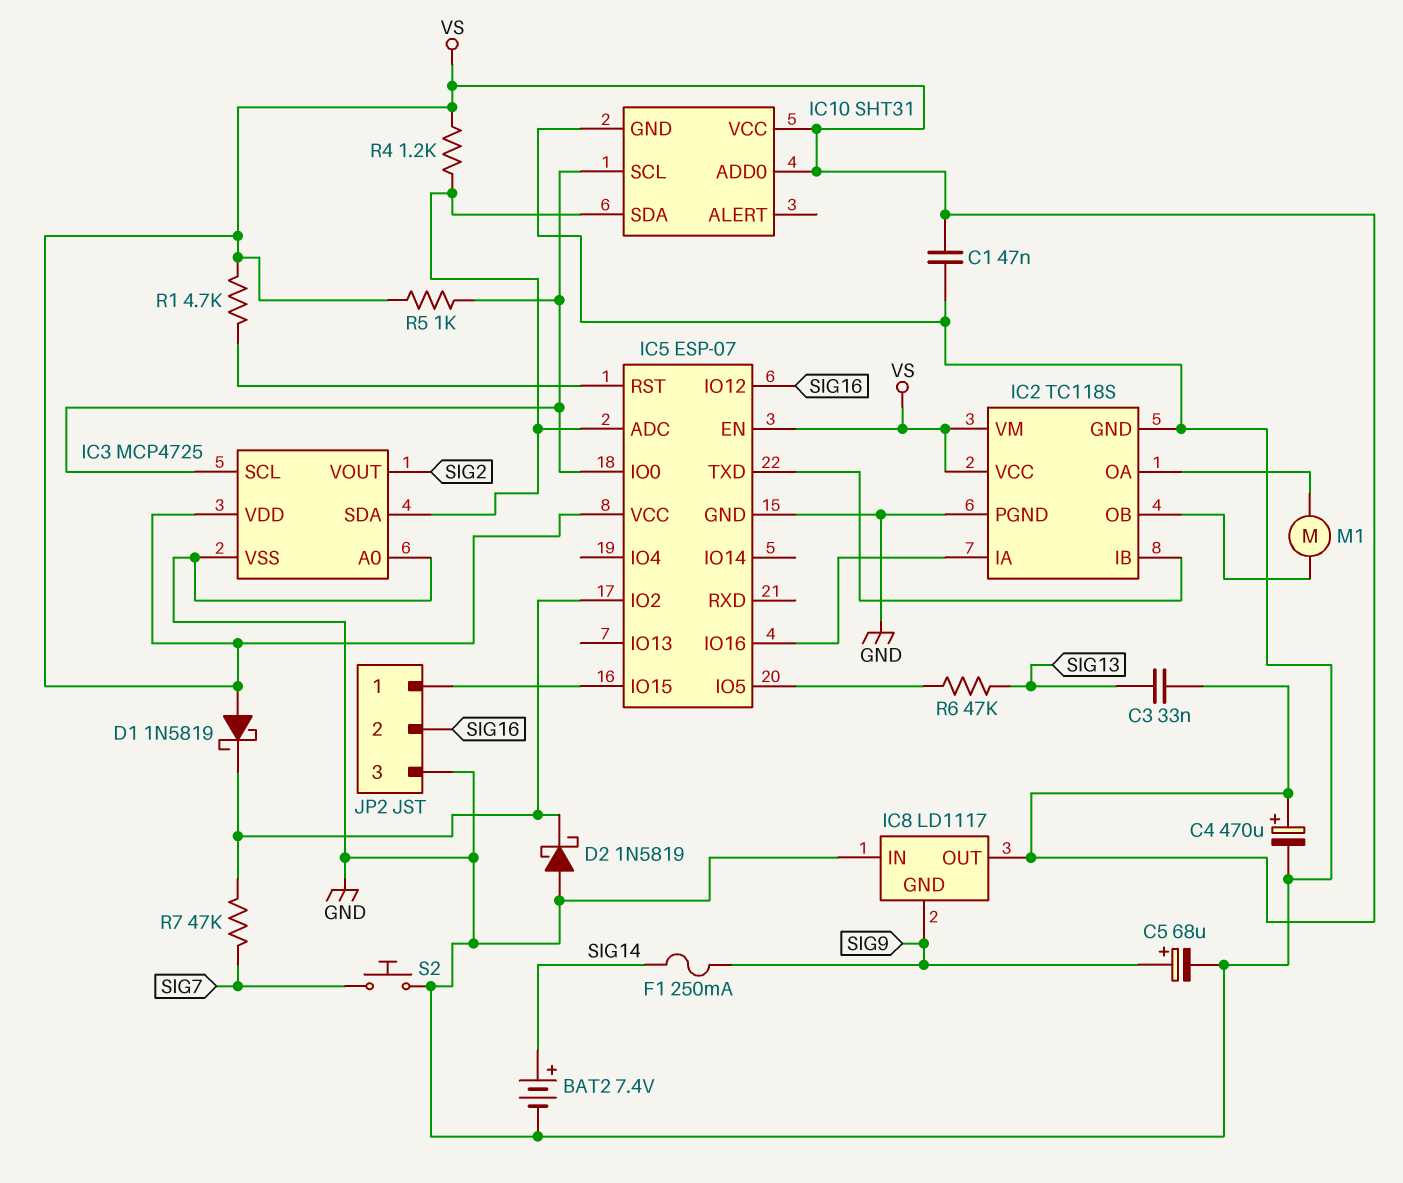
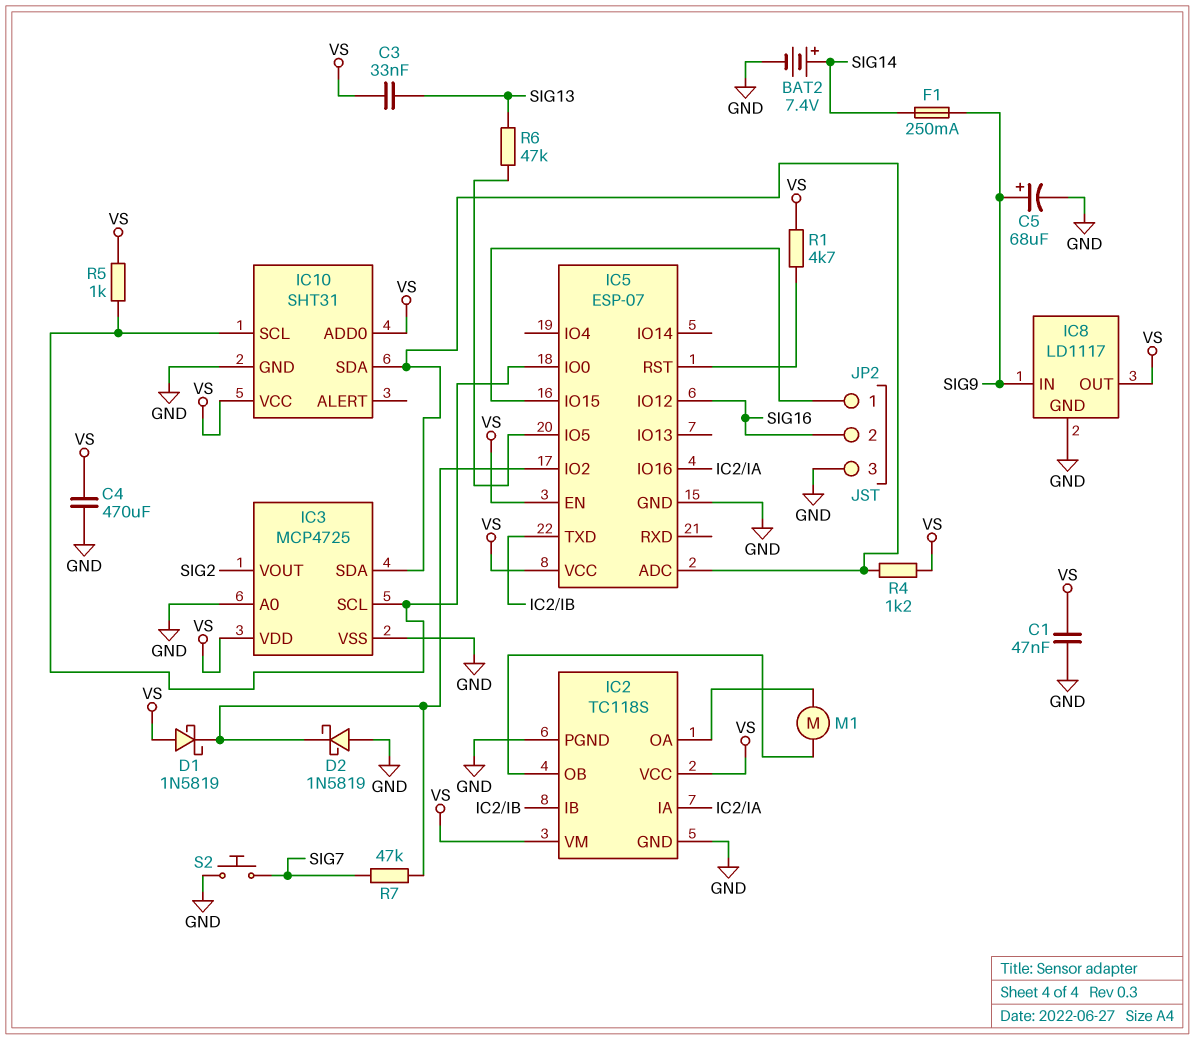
C4: 470uF (plus VS, minus GND) -> 470uF (GND, VS)
IC8 pin GND: SIG9 -> GND
IC8 pin IN: GND -> SIG9

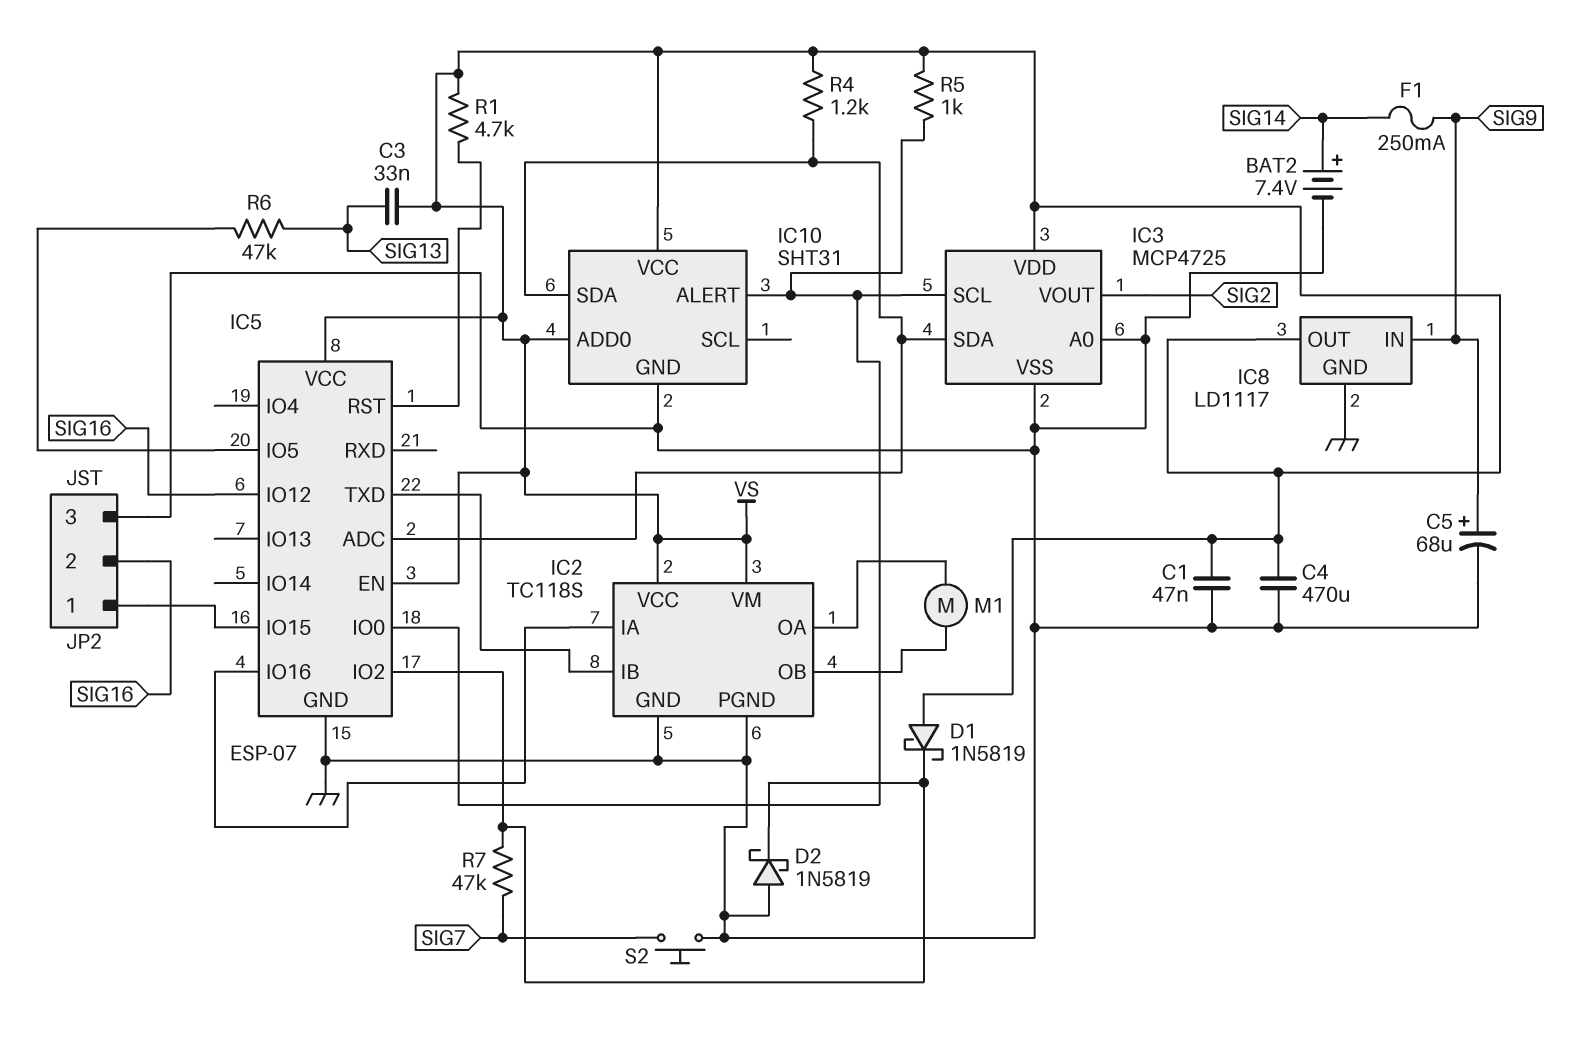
IC10 pin ALERT: none -> IC3/SCL
IC10 pin SCL: IC3/SCL -> none

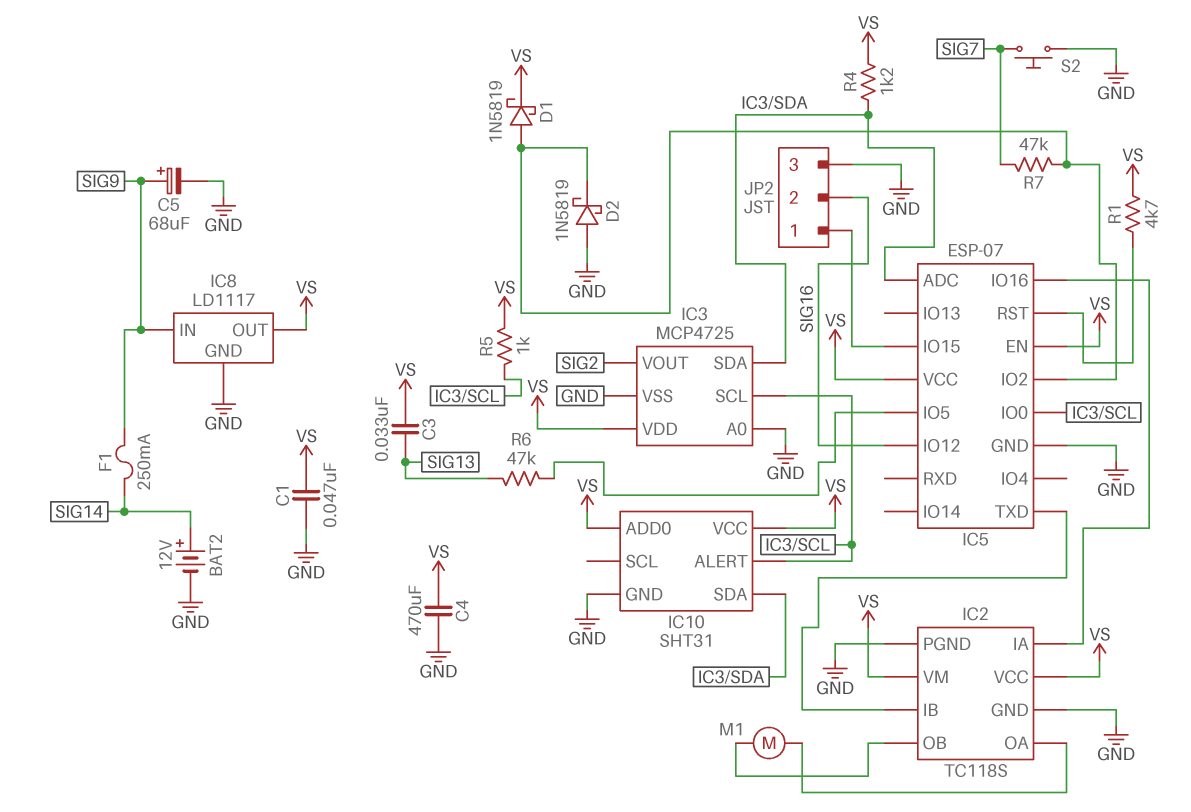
BAT2: 7.4V (plus SIG14, minus GND) -> 12V (plus SIG14, minus GND)
D1: schottky 1N5819 (A VS, K IC5/IO2) -> schottky 1N5819 (A IC5/IO2, K VS)

